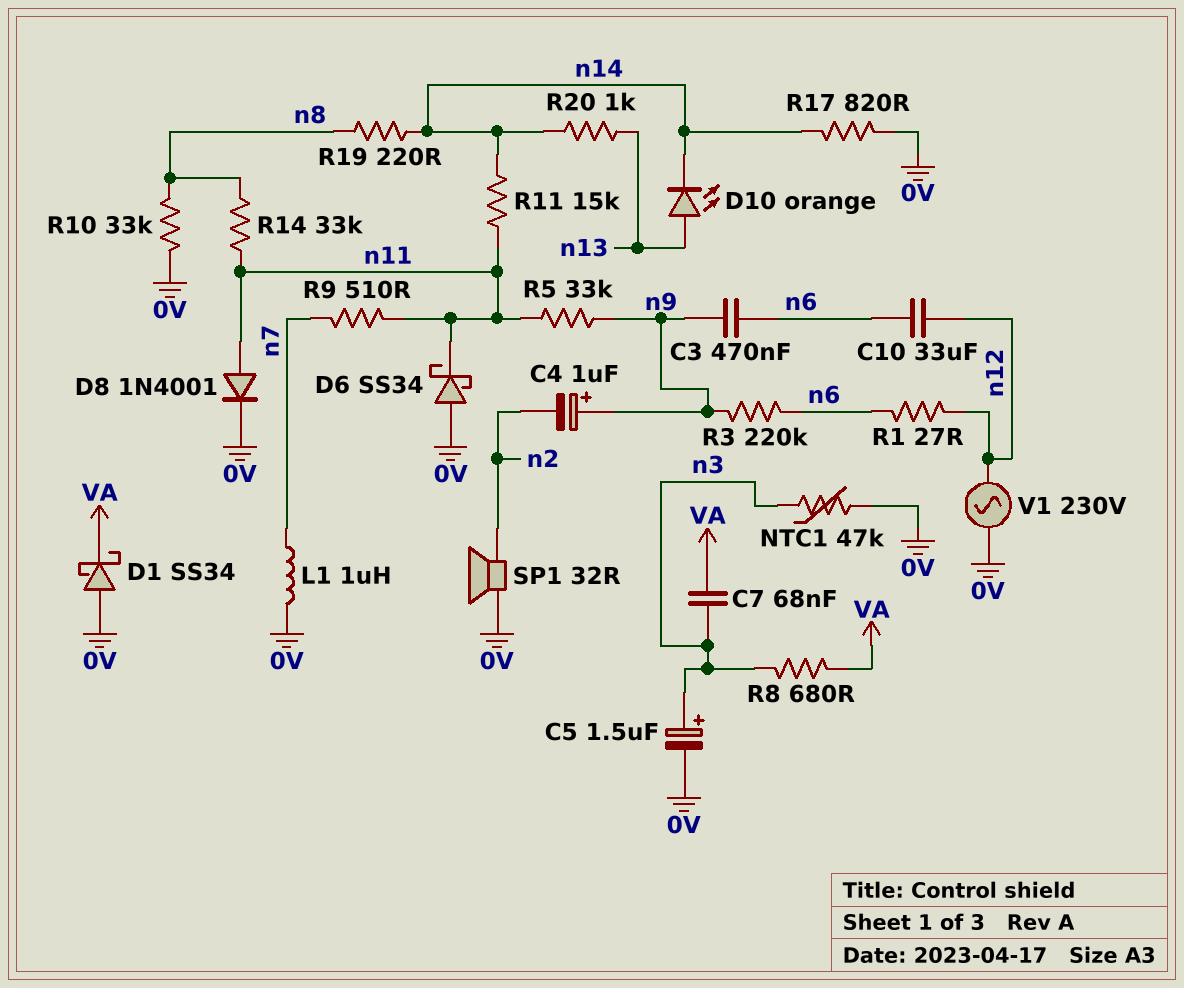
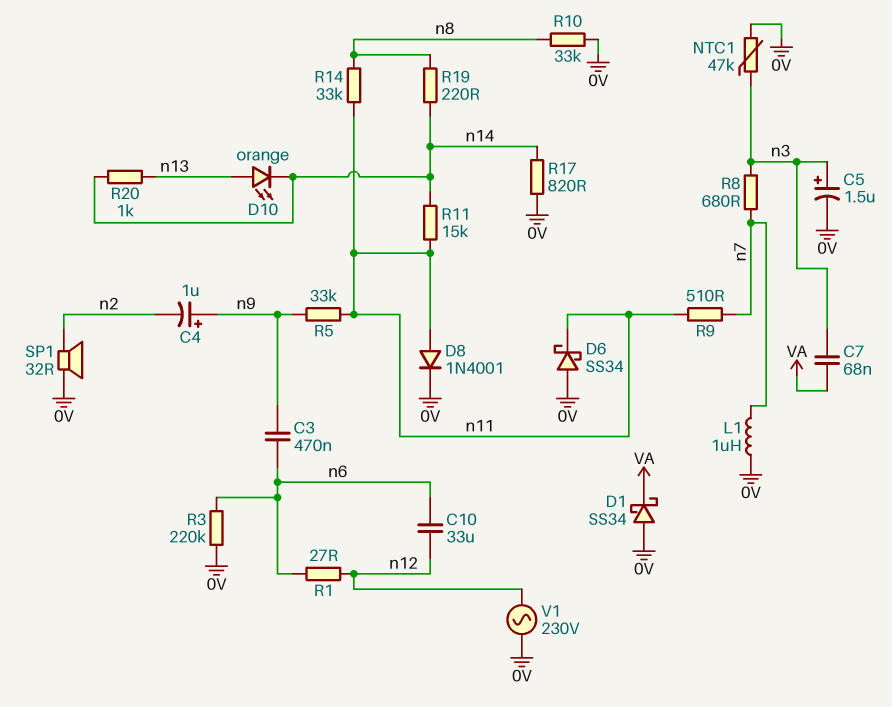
R3: 220k (n6, n9) -> 220k (0V, n6)
R8: 680 (VA, n3) -> 680 (n3, n7)

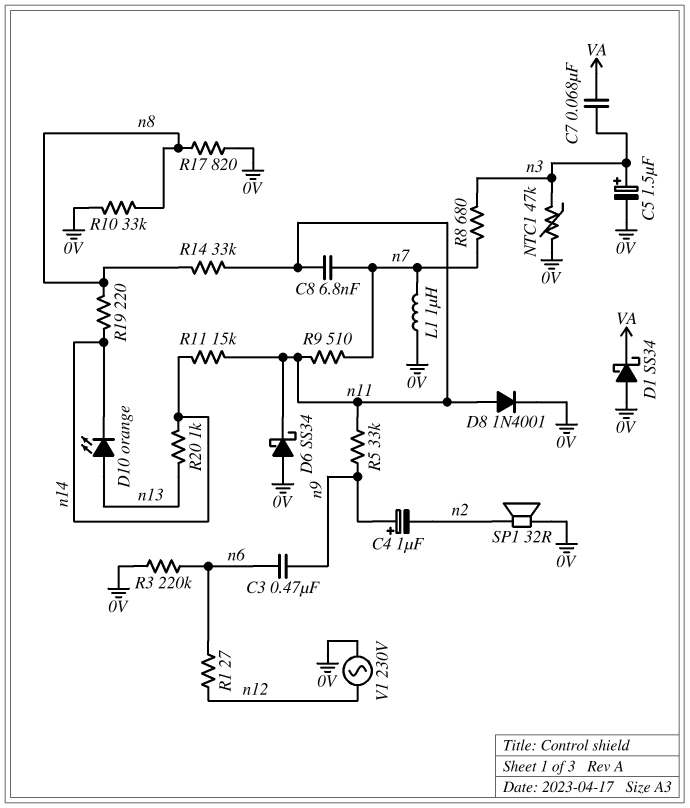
C8: none -> 6.8nF (n7, n11)
C10: 33uF (n6, n12) -> none
R17: 820 (0V, n14) -> 820 (0V, n8)

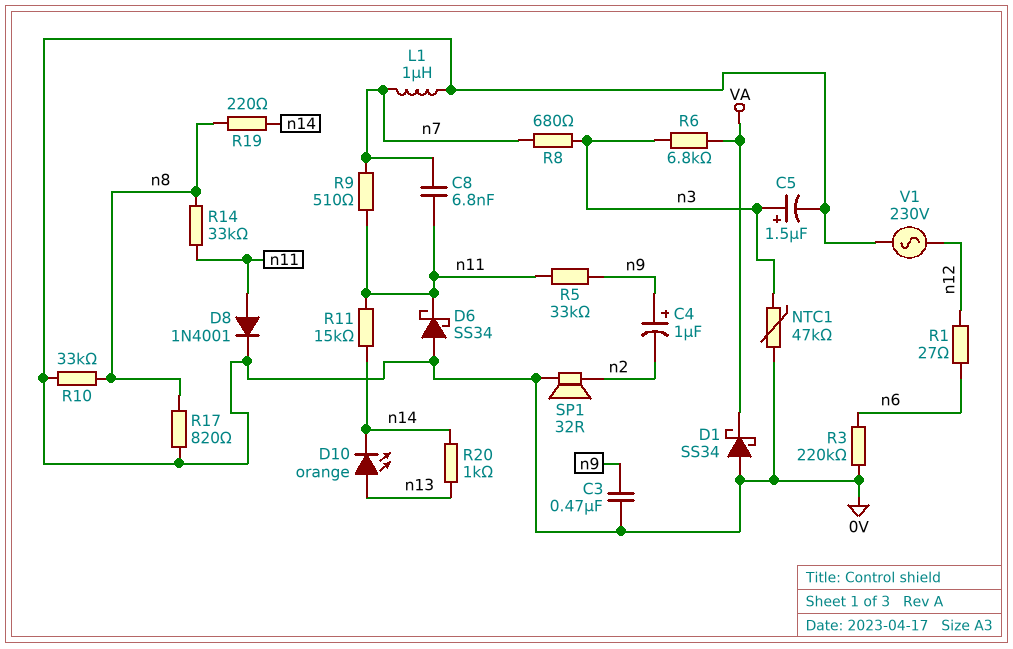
C3: 470nF (n6, n9) -> 470nF (0V, n9)
C7: 68nF (VA, n3) -> none
R6: none -> 6.8k (VA, n3)

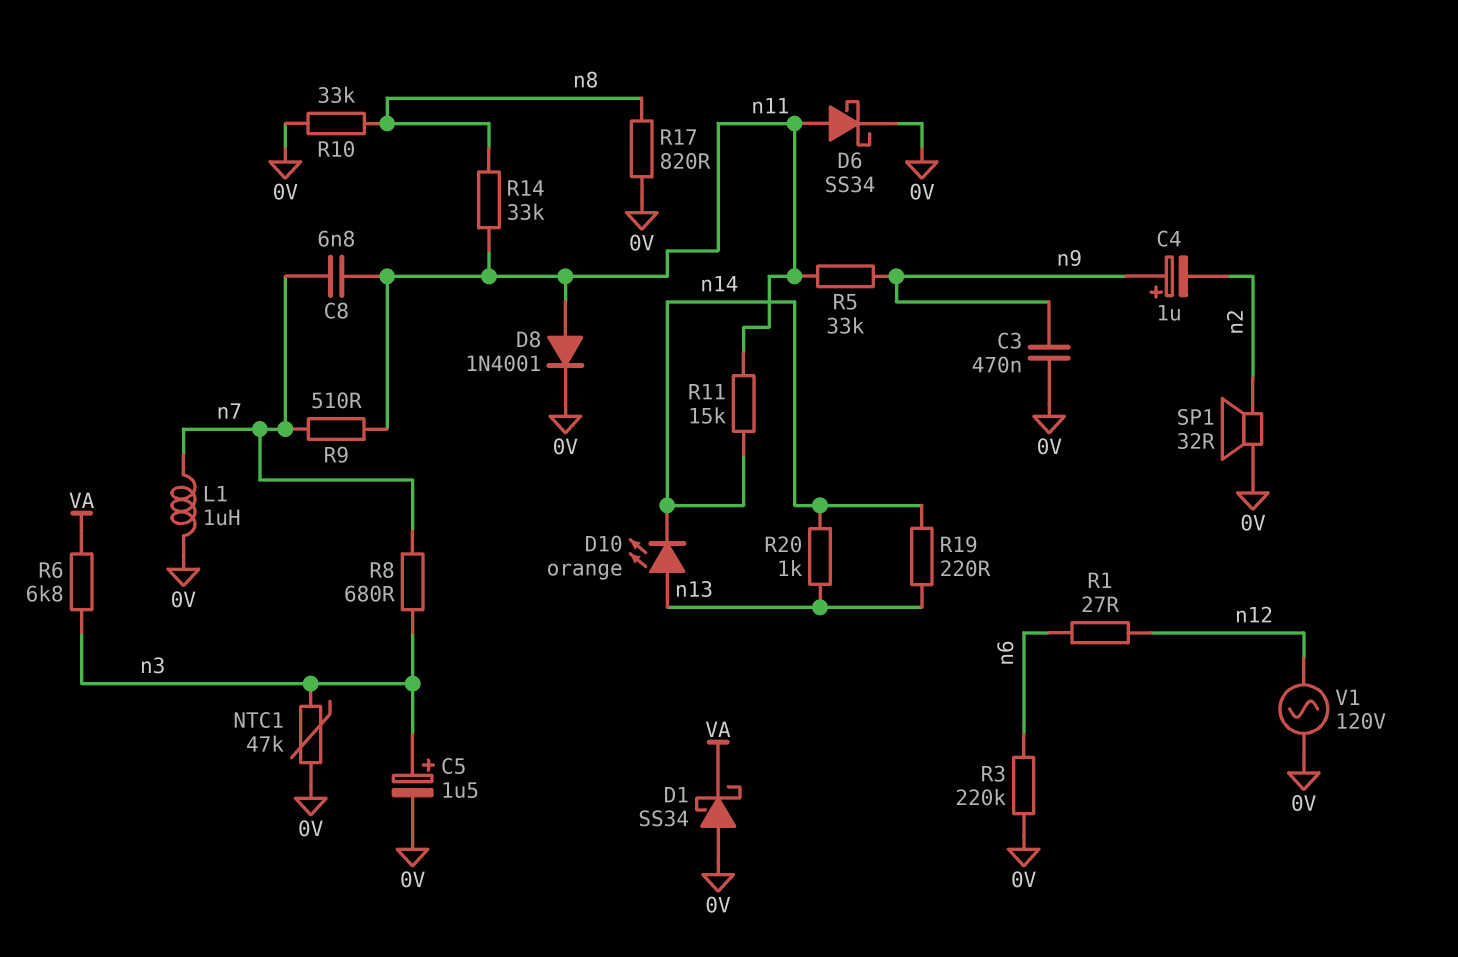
D6: schottky SS34 (A 0V, K n11) -> schottky SS34 (A n11, K 0V)
R19: 220 (n8, n14) -> 220 (n13, n14)
V1: AC 230V (0V, n12) -> AC 120V (0V, n12)

